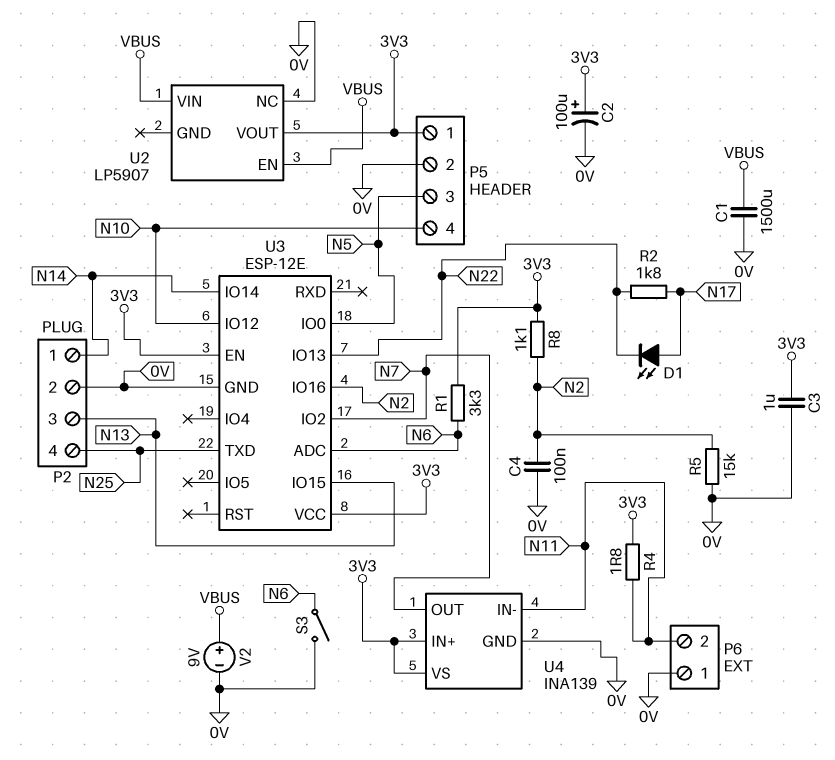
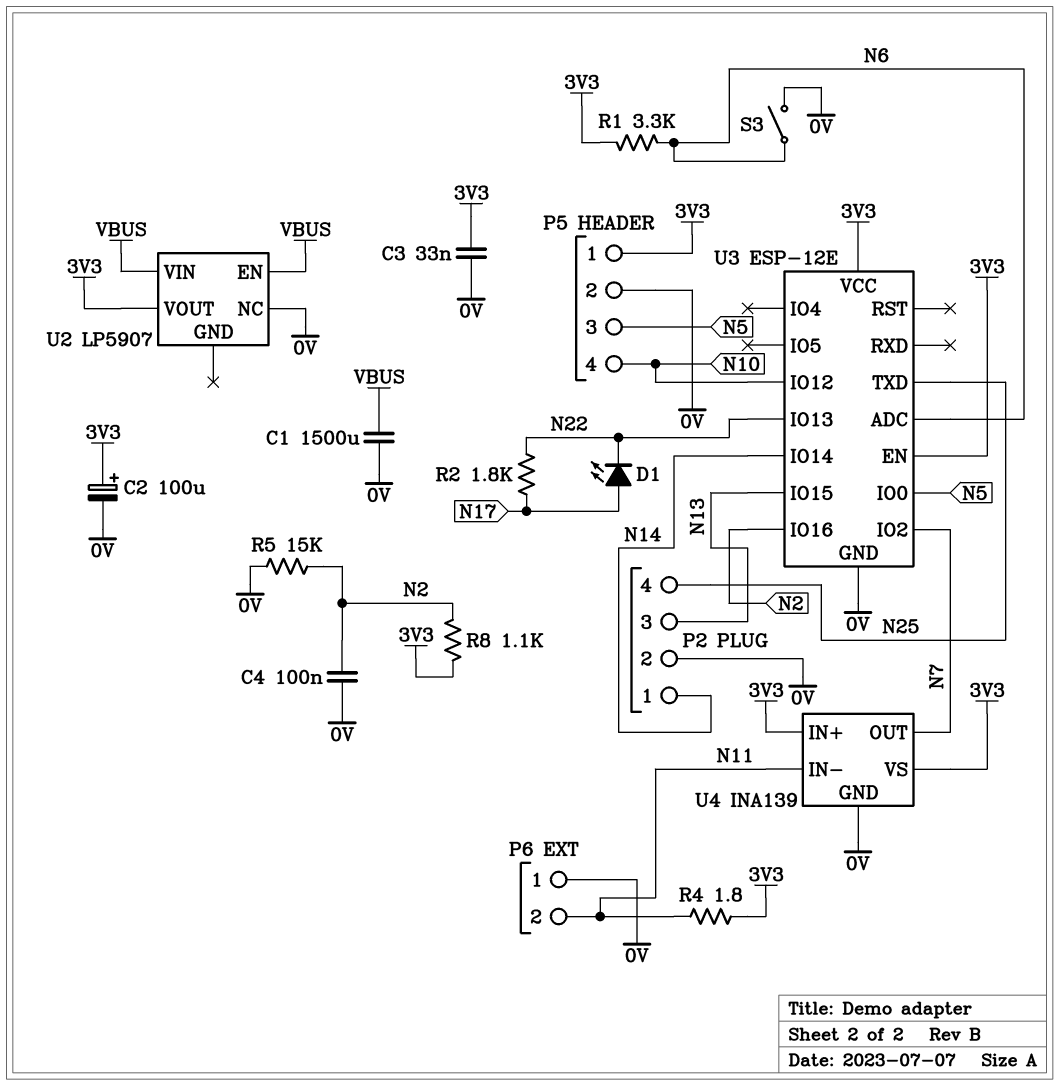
C3: 1uF (0V, 3V3) -> 33nF (0V, 3V3)
V2: 9V (plus VBUS, minus 0V) -> none

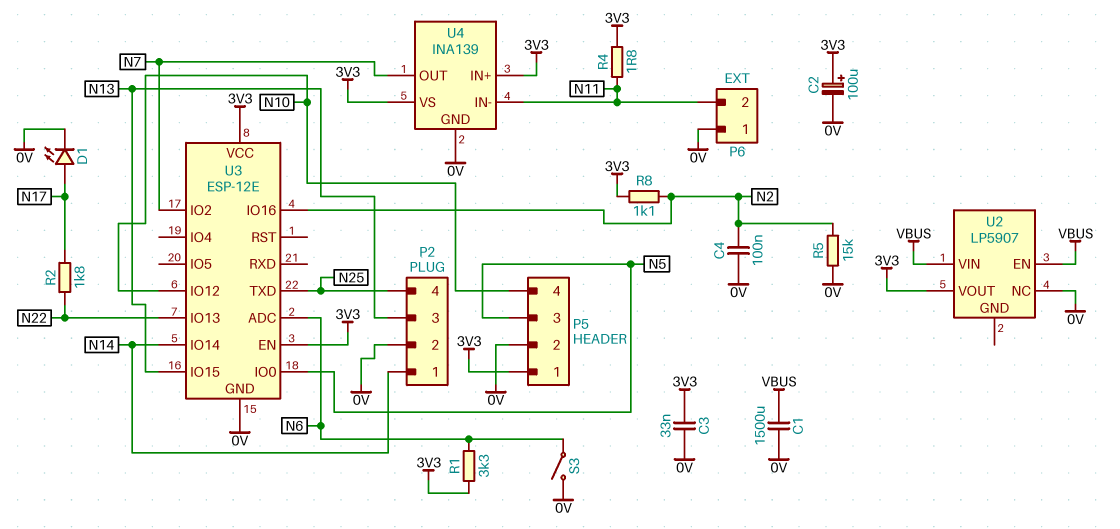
D1: LED (A N17, K N22) -> LED (A N17, K 0V)

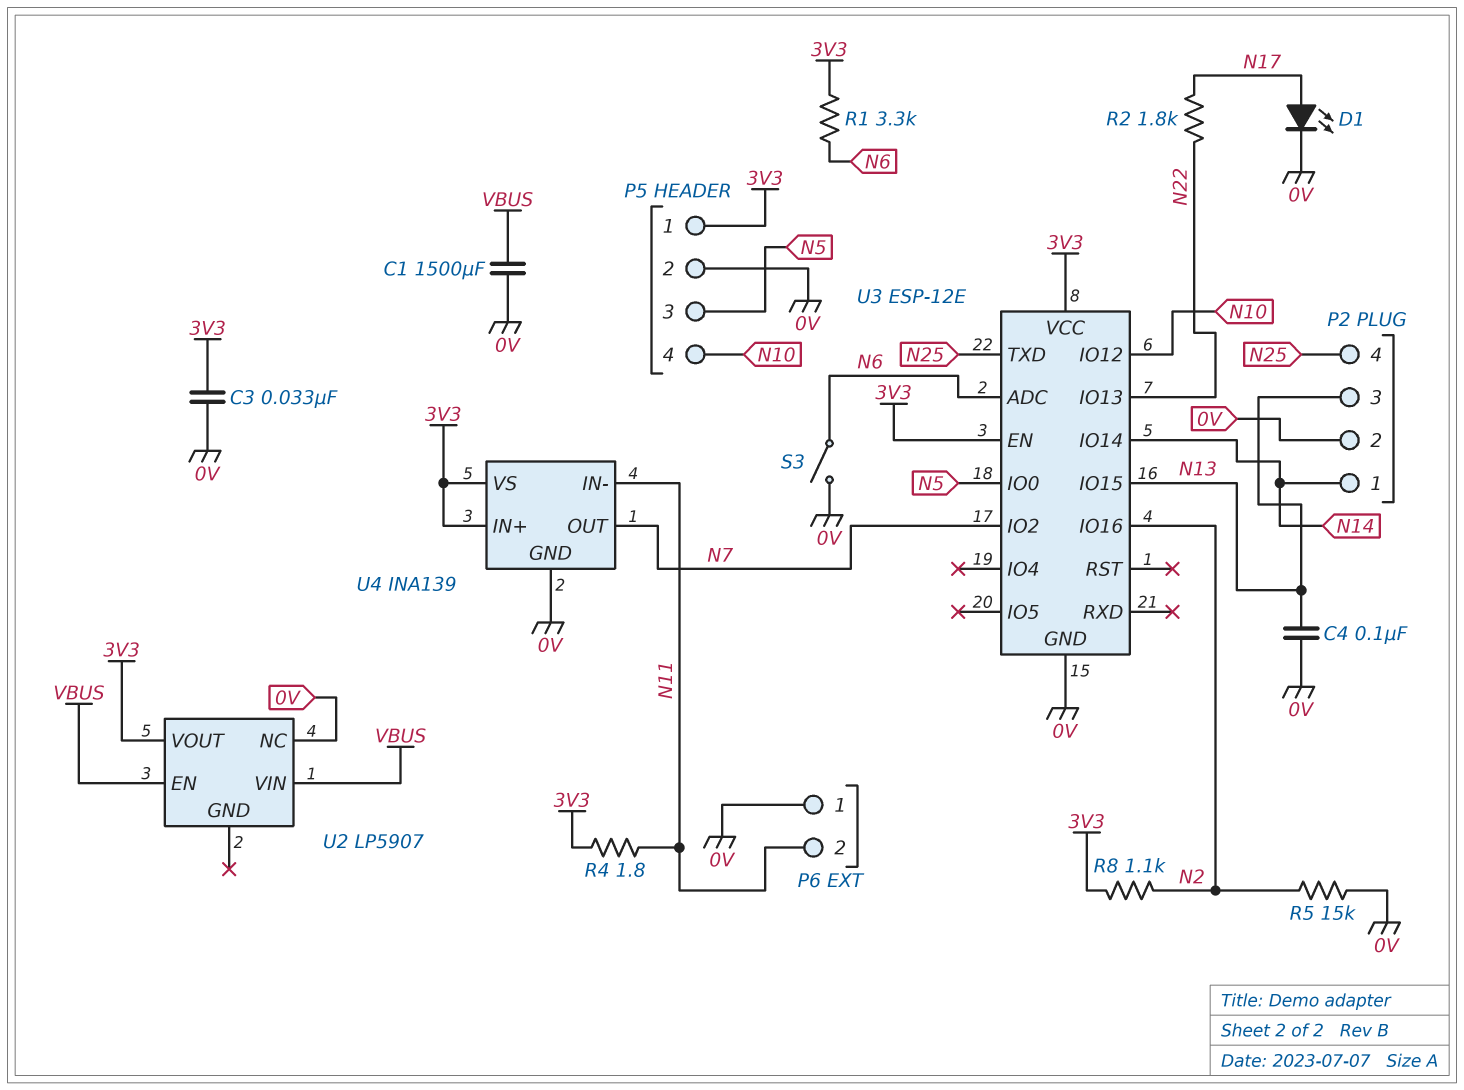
C2: 100uF (plus 3V3, minus 0V) -> none
C4: 100nF (0V, N2) -> 100nF (0V, N13)

